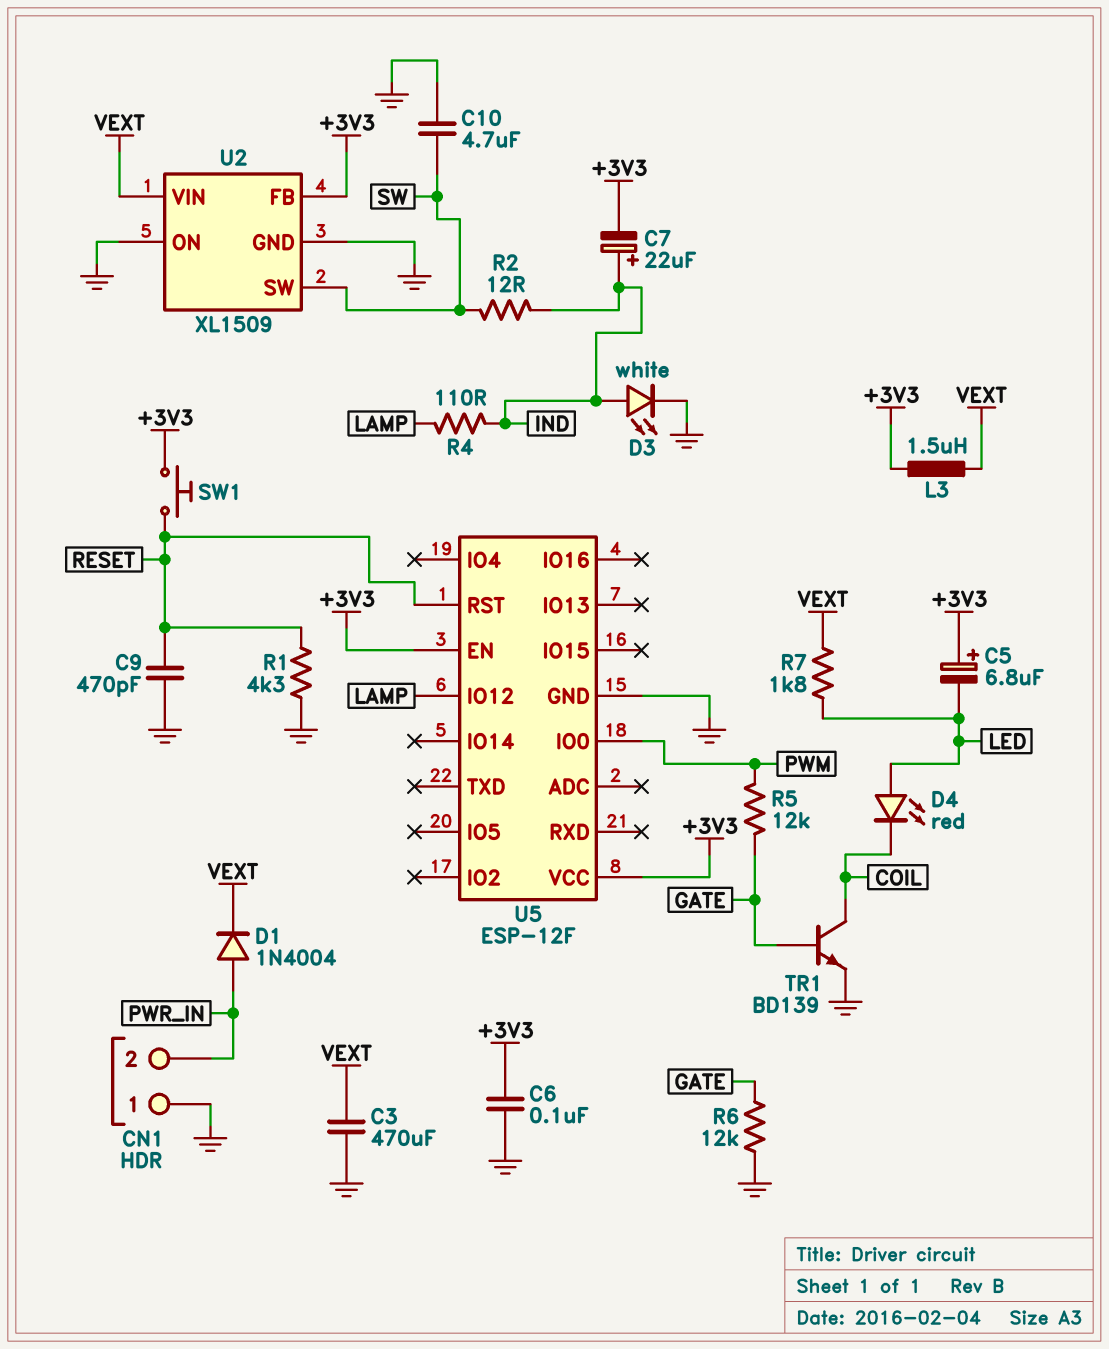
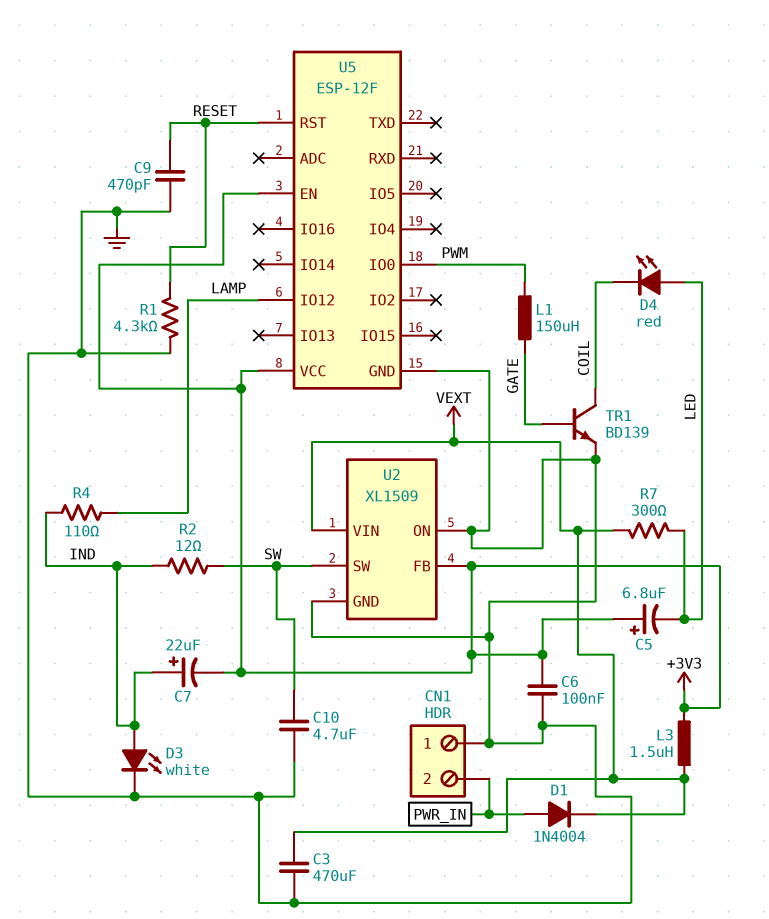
L1: none -> 150uH (GATE, PWM)
R5: 12k (GATE, PWM) -> none
R6: 12k (GATE, GND) -> none
R7: 1.8k (LED, VEXT) -> 300 (LED, VEXT)
SW1: button (+3V3, RESET) -> none

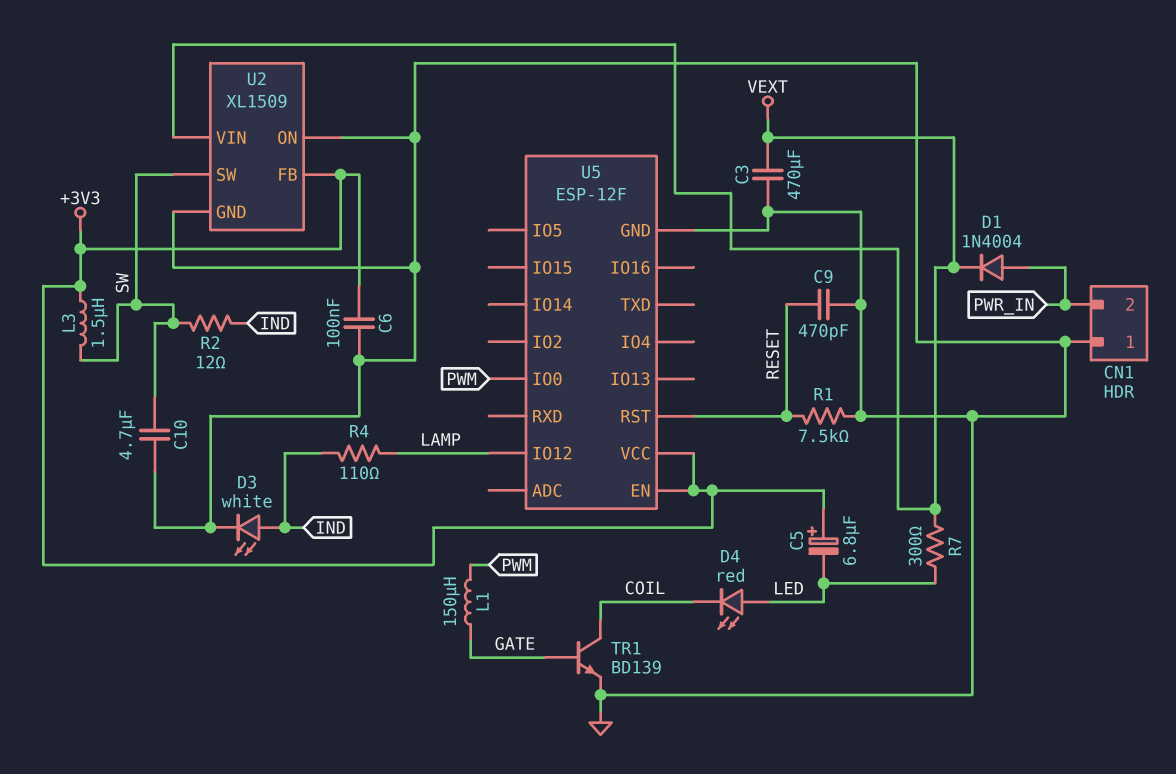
C7: 22uF (plus IND, minus +3V3) -> none
L3: 1.5uH (+3V3, VEXT) -> 1.5uH (+3V3, SW)
R1: 4.3k (GND, RESET) -> 7.5k (GND, RESET)

